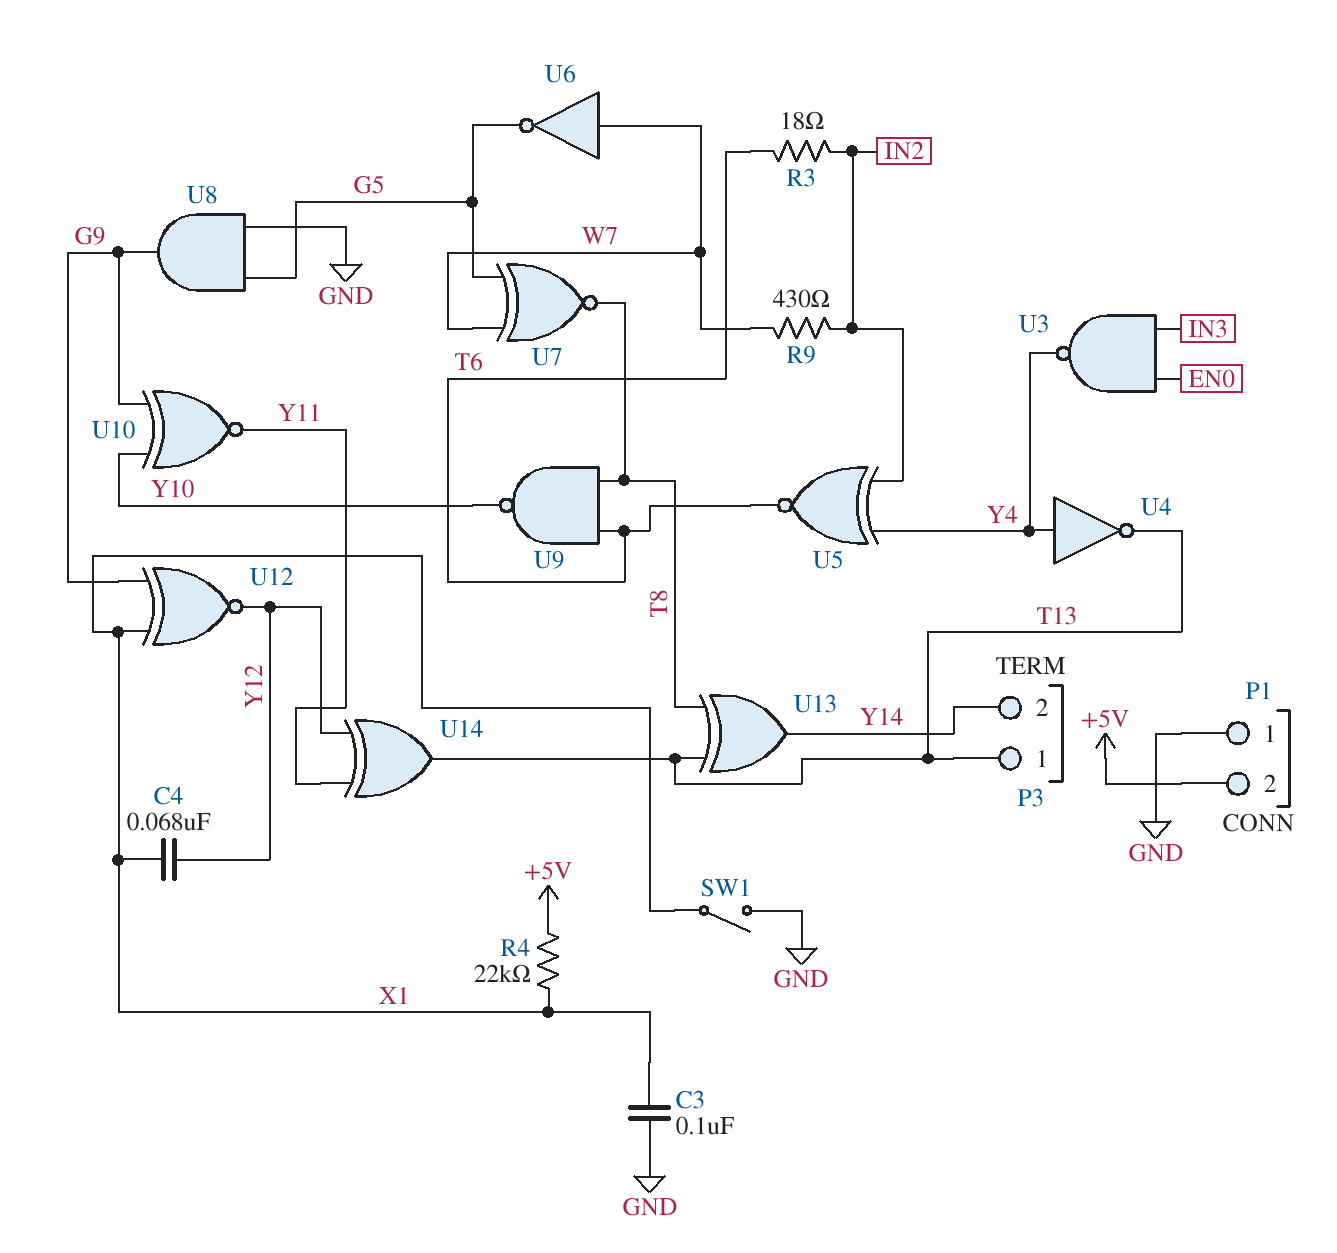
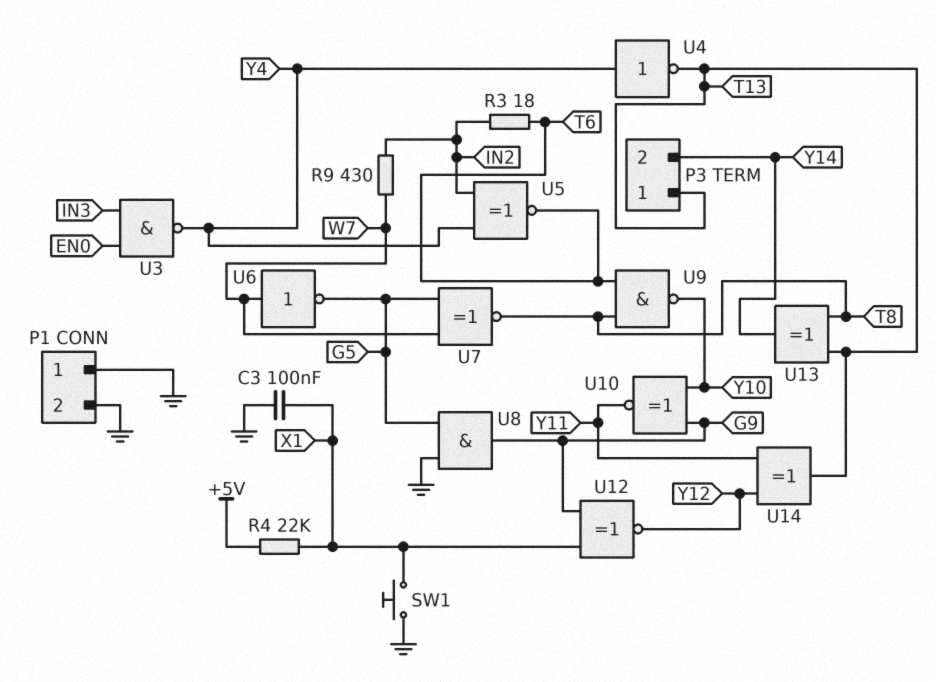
C4: 68nF (X1, Y12) -> none
P1 pin 2: +5V -> GND
SW1: switch (GND, X1) -> button (GND, X1)

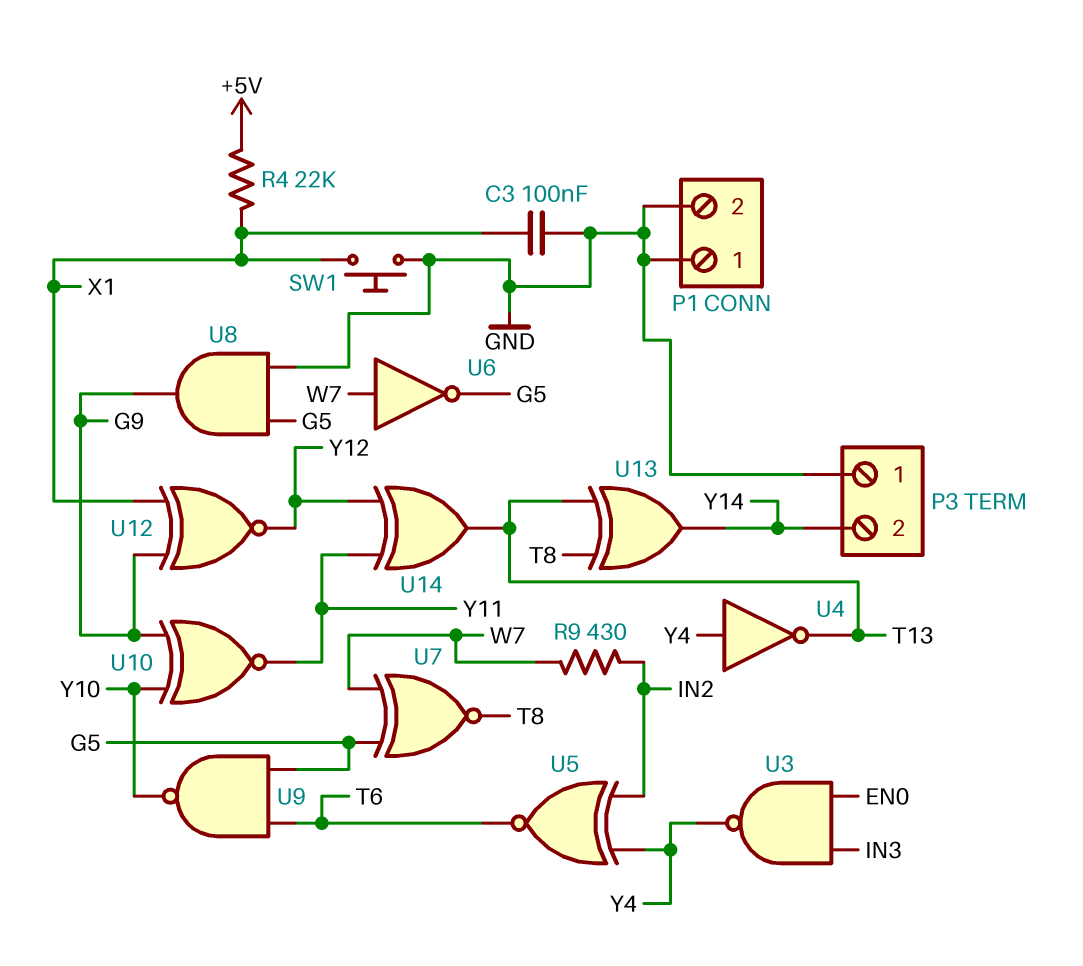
P3 pin 1: T13 -> GND
R3: 18 (IN2, T6) -> none
U9: NAND (in T6, in T8, out Y10) -> NAND (in G5, in T6, out Y10)

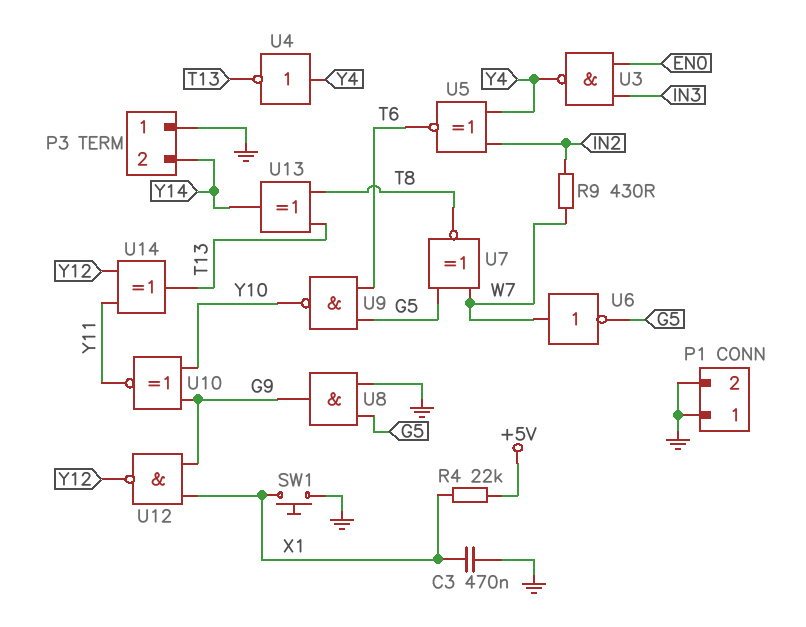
C3: 100nF (GND, X1) -> 470nF (GND, X1)
U12: XNOR (in G9, in X1, out Y12) -> NAND (in G9, in X1, out Y12)

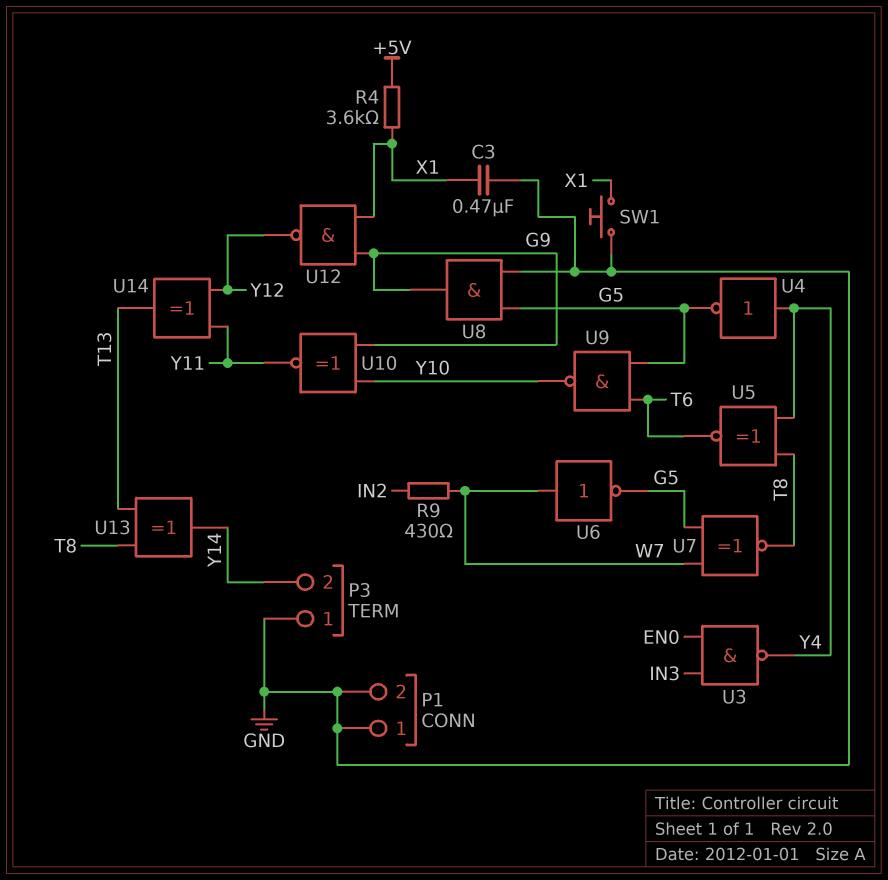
R4: 22k (+5V, X1) -> 3.6k (+5V, X1)
U4: NOT (in Y4, out T13) -> NOT (in Y4, out G5)
U5: XNOR (in IN2, in Y4, out T6) -> XNOR (in T8, in Y4, out T6)

